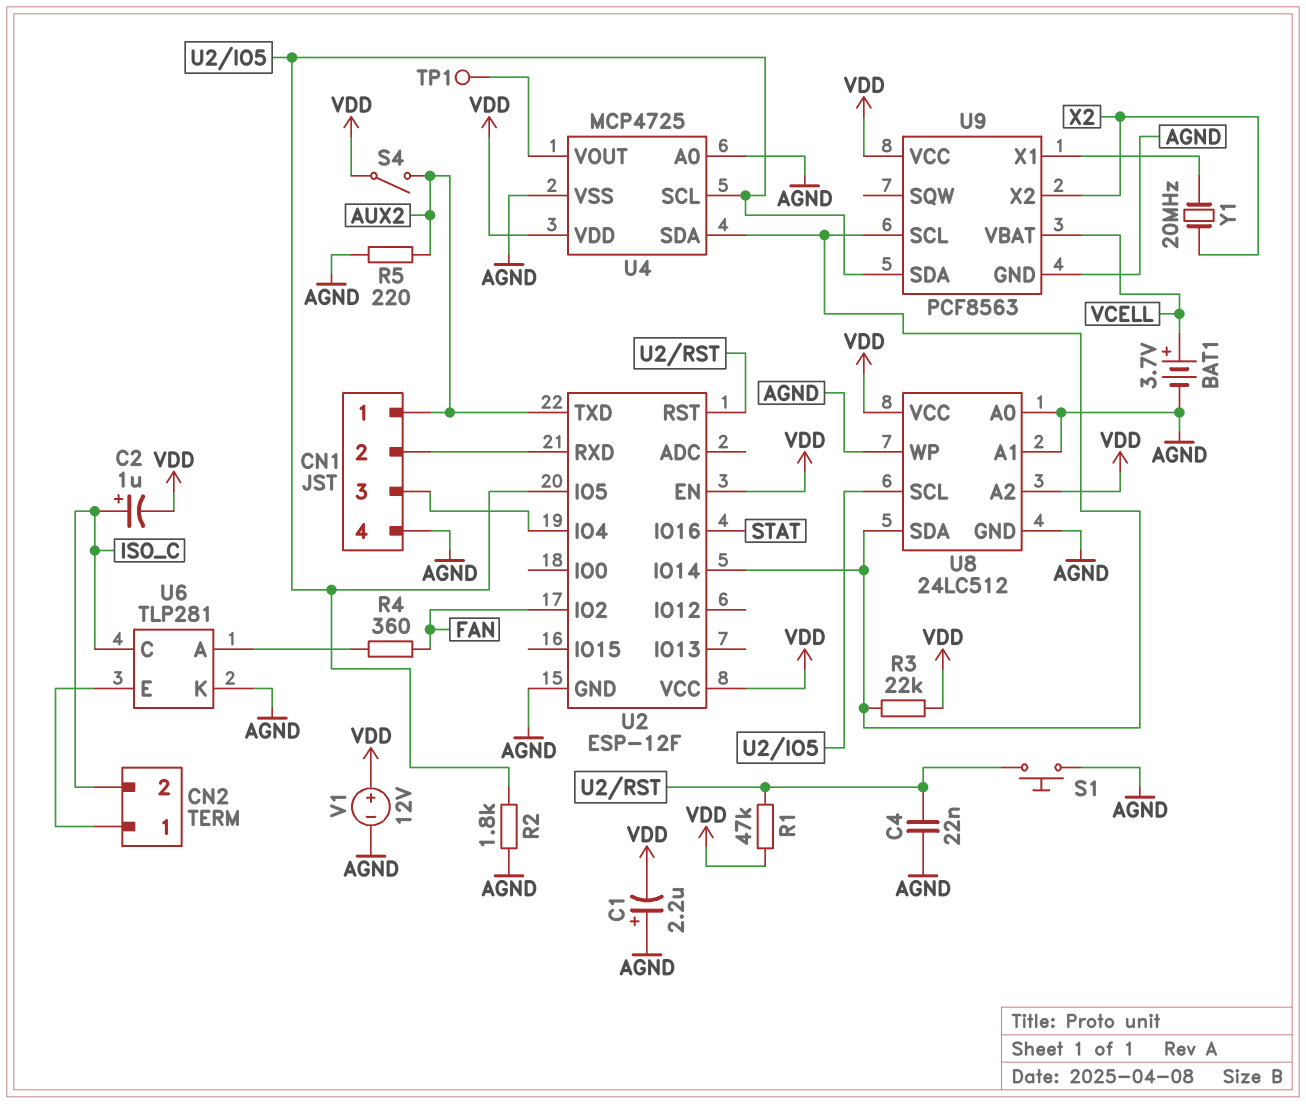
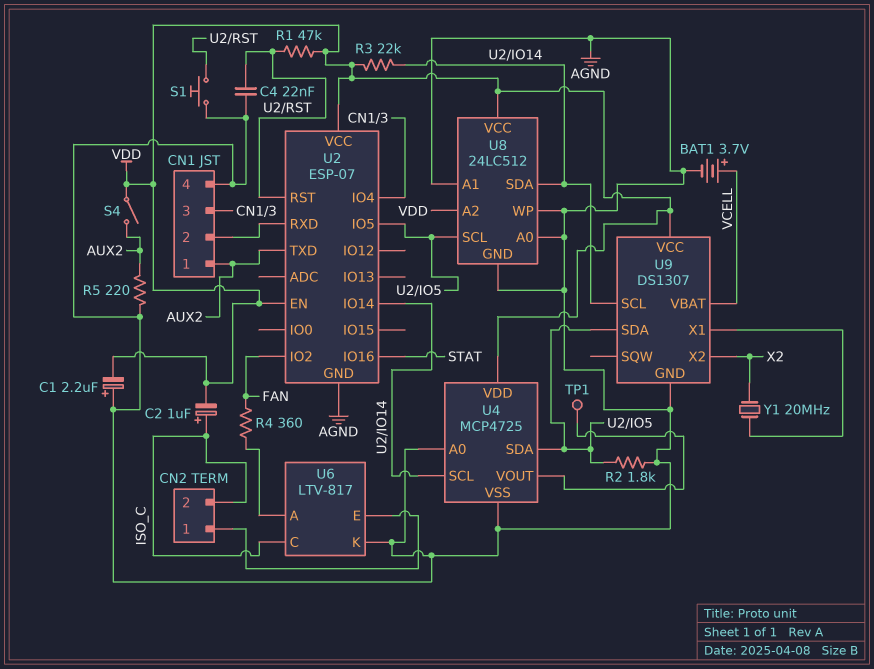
U2: ESP-12F -> ESP-07
U4 pin SCL: U2/IO5 -> U2/IO14
U4 pin SDA: U2/IO14 -> U2/IO5
U6: TLP281 -> LTV-817
U9: PCF8563 -> DS1307
V1: 12V (plus VDD, minus AGND) -> none

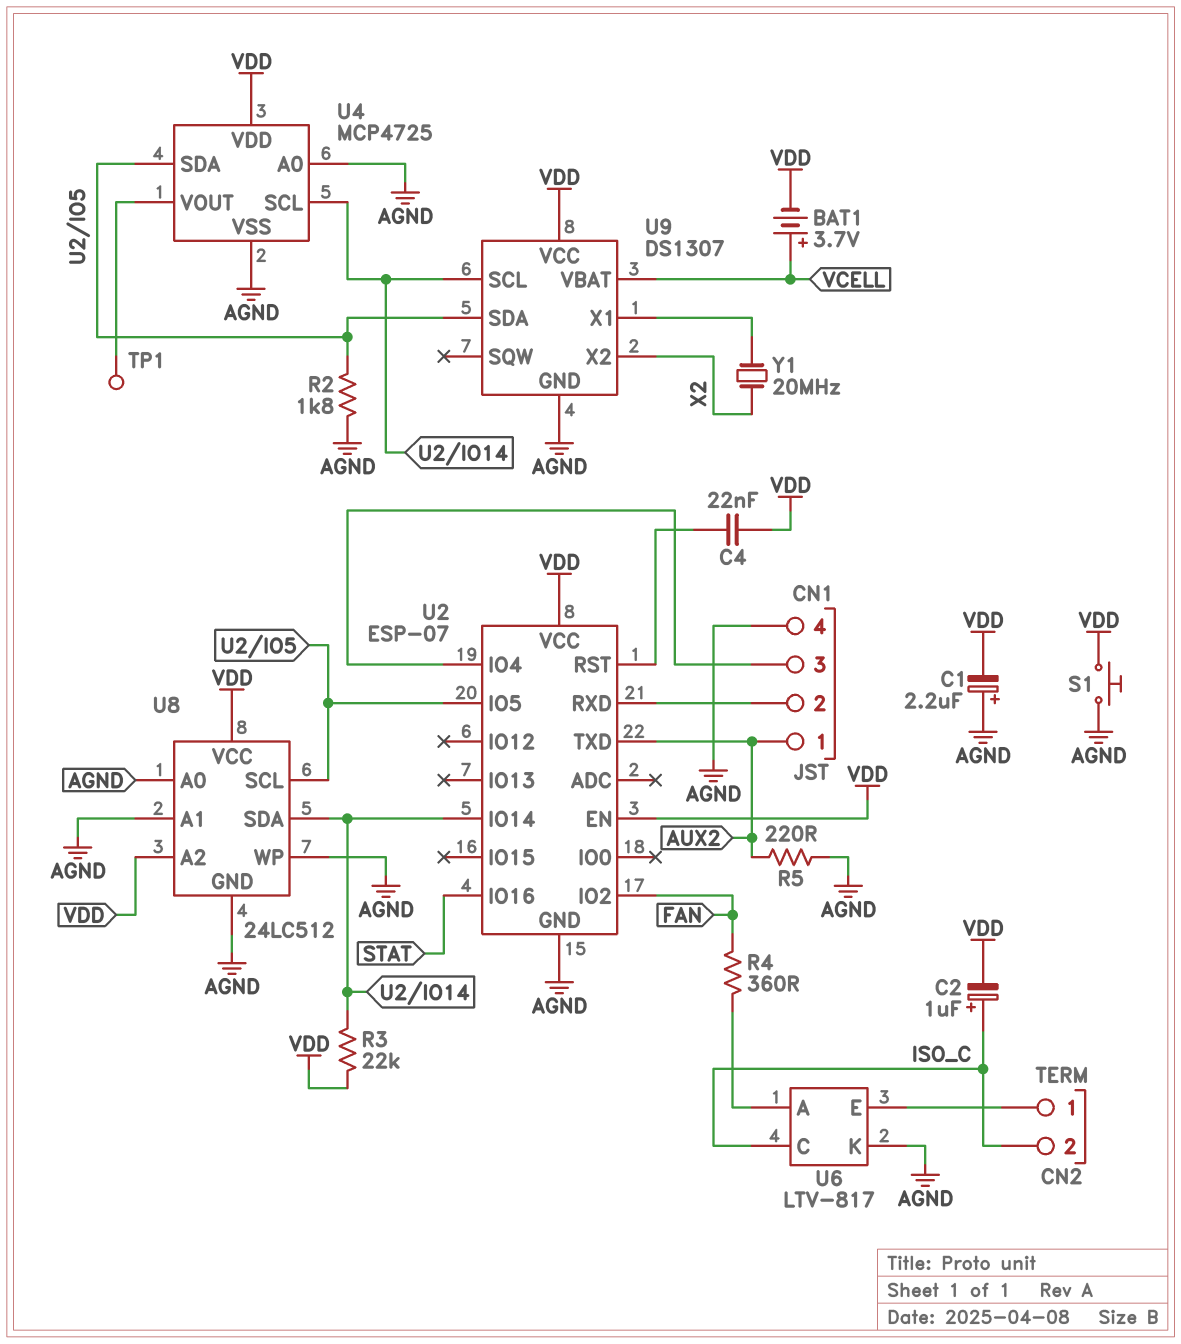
BAT1: 3.7V (plus VCELL, minus AGND) -> 3.7V (plus VCELL, minus VDD)
C4: 22nF (AGND, U2/RST) -> 22nF (U2/RST, VDD)
R1: 47k (U2/RST, VDD) -> none
S1: button (AGND, U2/RST) -> button (AGND, VDD)
S4: switch (AUX2, VDD) -> none

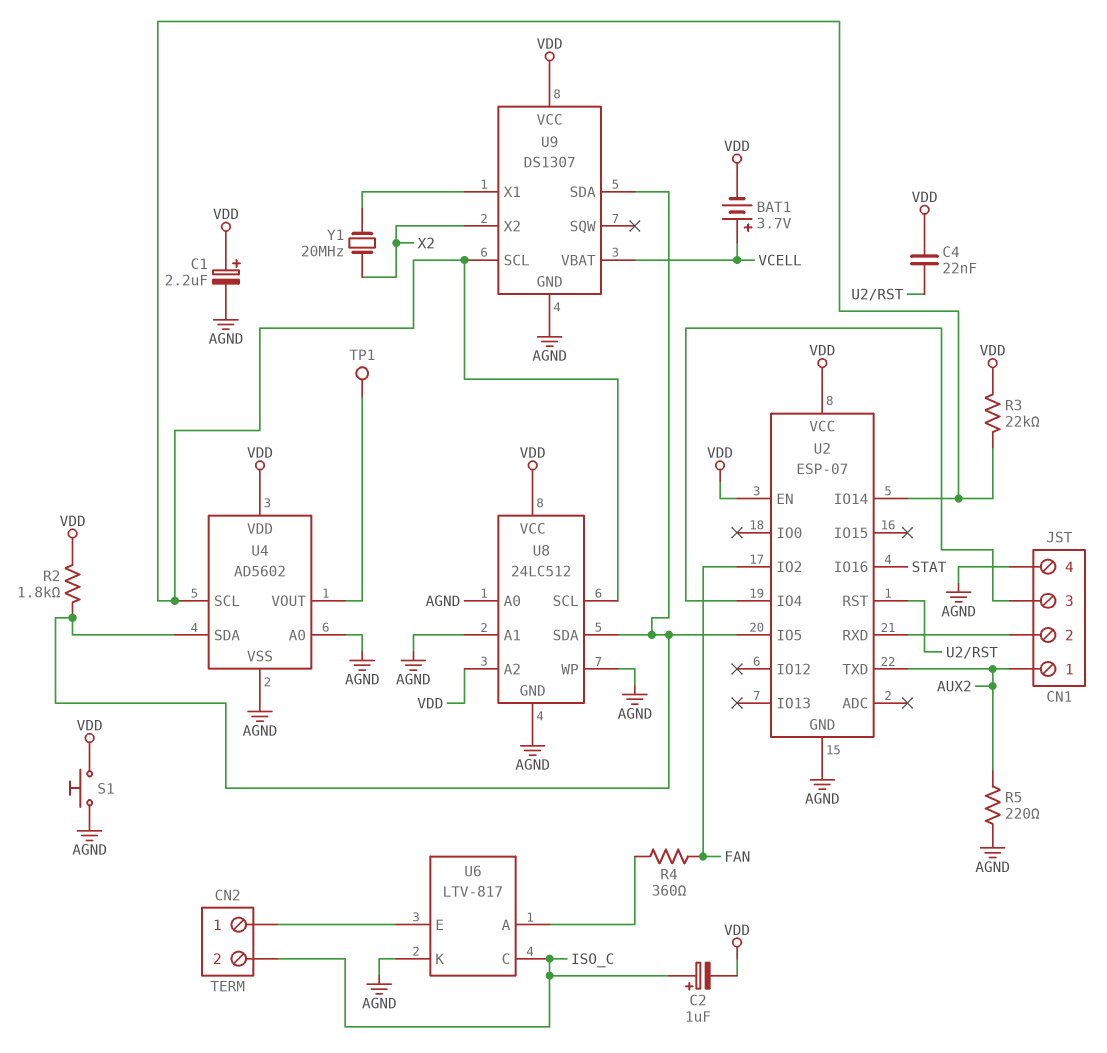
C1: 2.2uF (plus AGND, minus VDD) -> 2.2uF (plus VDD, minus AGND)
R2: 1.8k (AGND, U2/IO5) -> 1.8k (U2/IO5, VDD)
U4: MCP4725 -> AD5602
U8 pin SCL: U2/IO5 -> U2/IO14
U8 pin SDA: U2/IO14 -> U2/IO5

